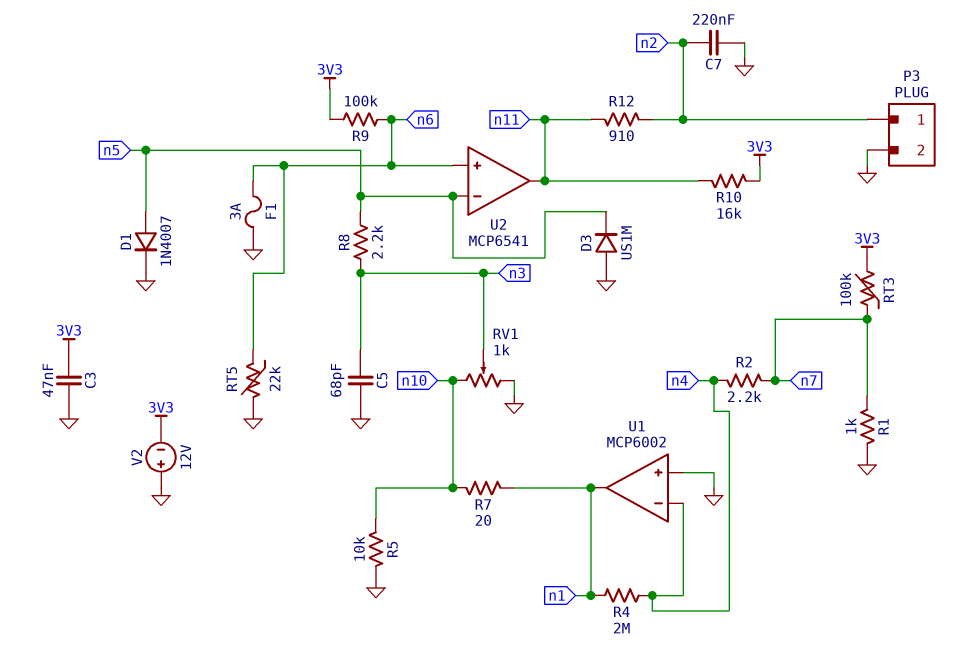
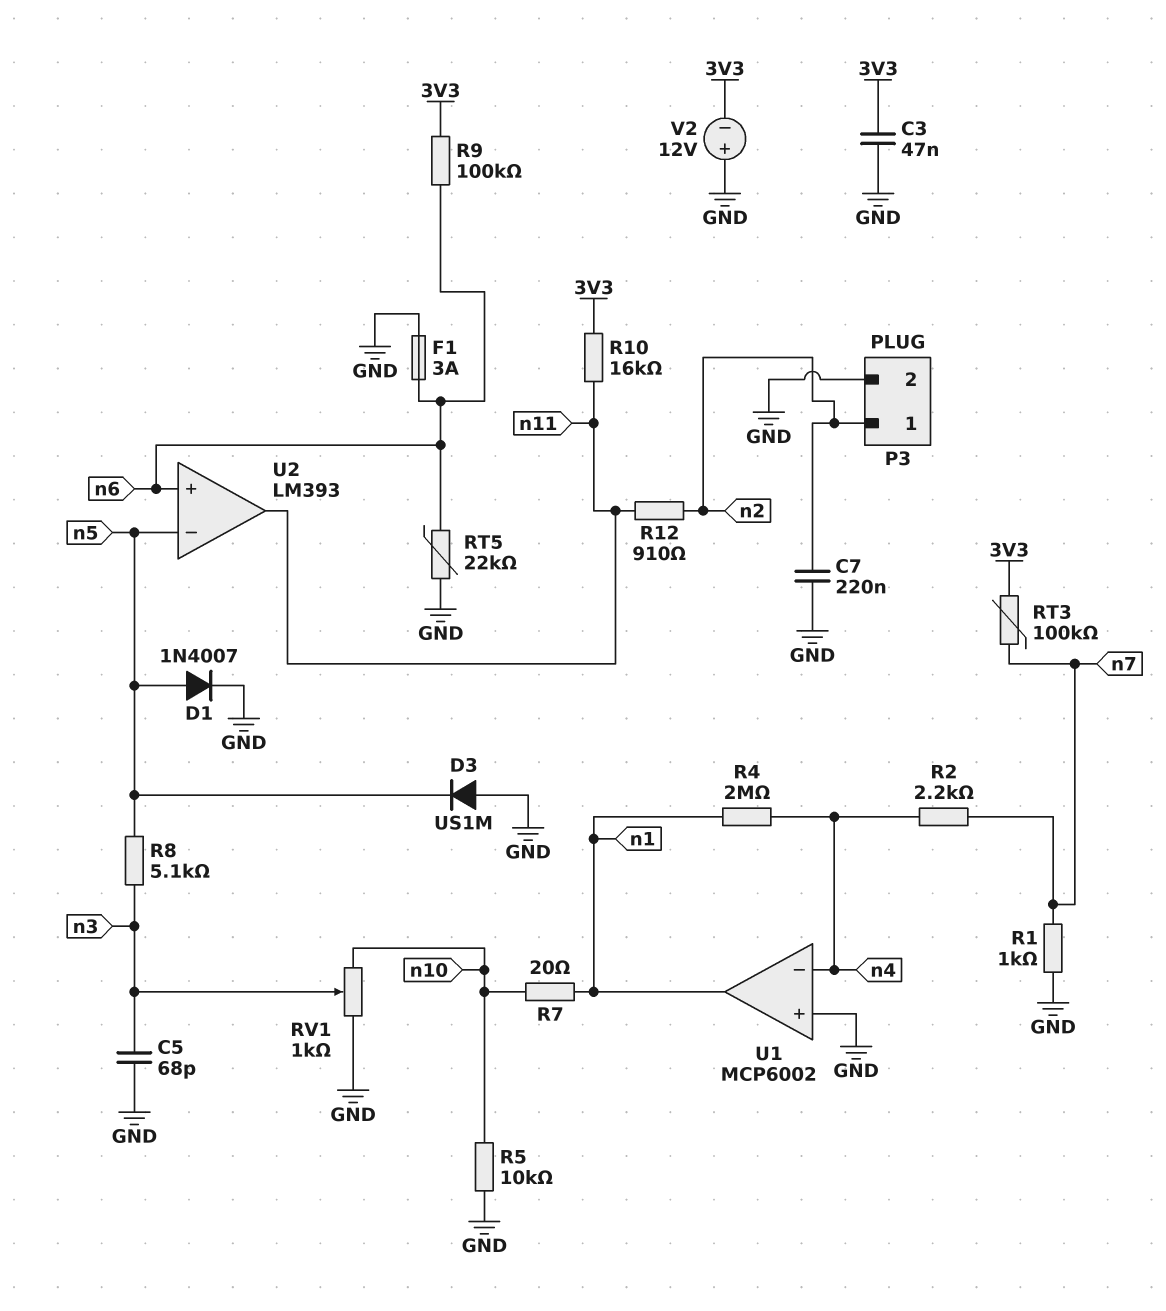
R8: 2.2k (n3, n5) -> 5.1k (n3, n5)
U2: MCP6541 -> LM393

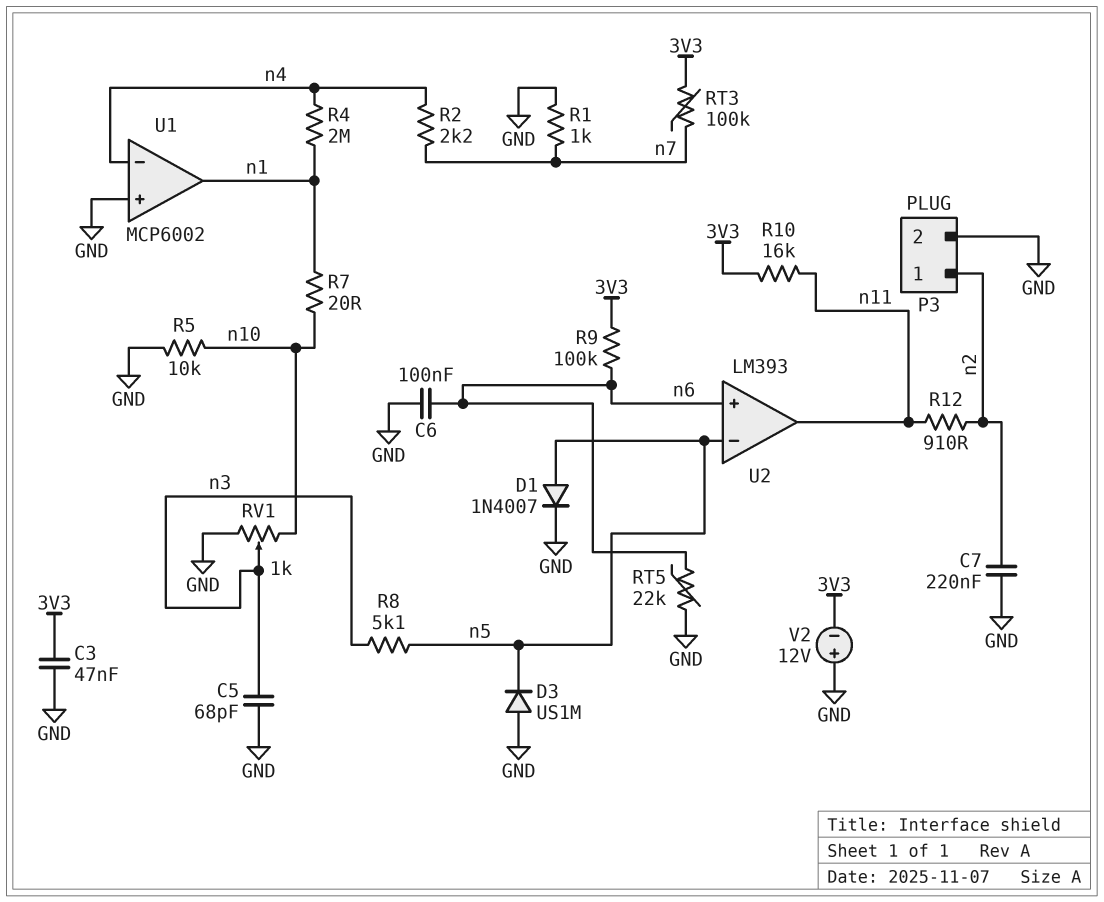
C6: none -> 100nF (GND, n6)
F1: 3A (GND, n6) -> none

